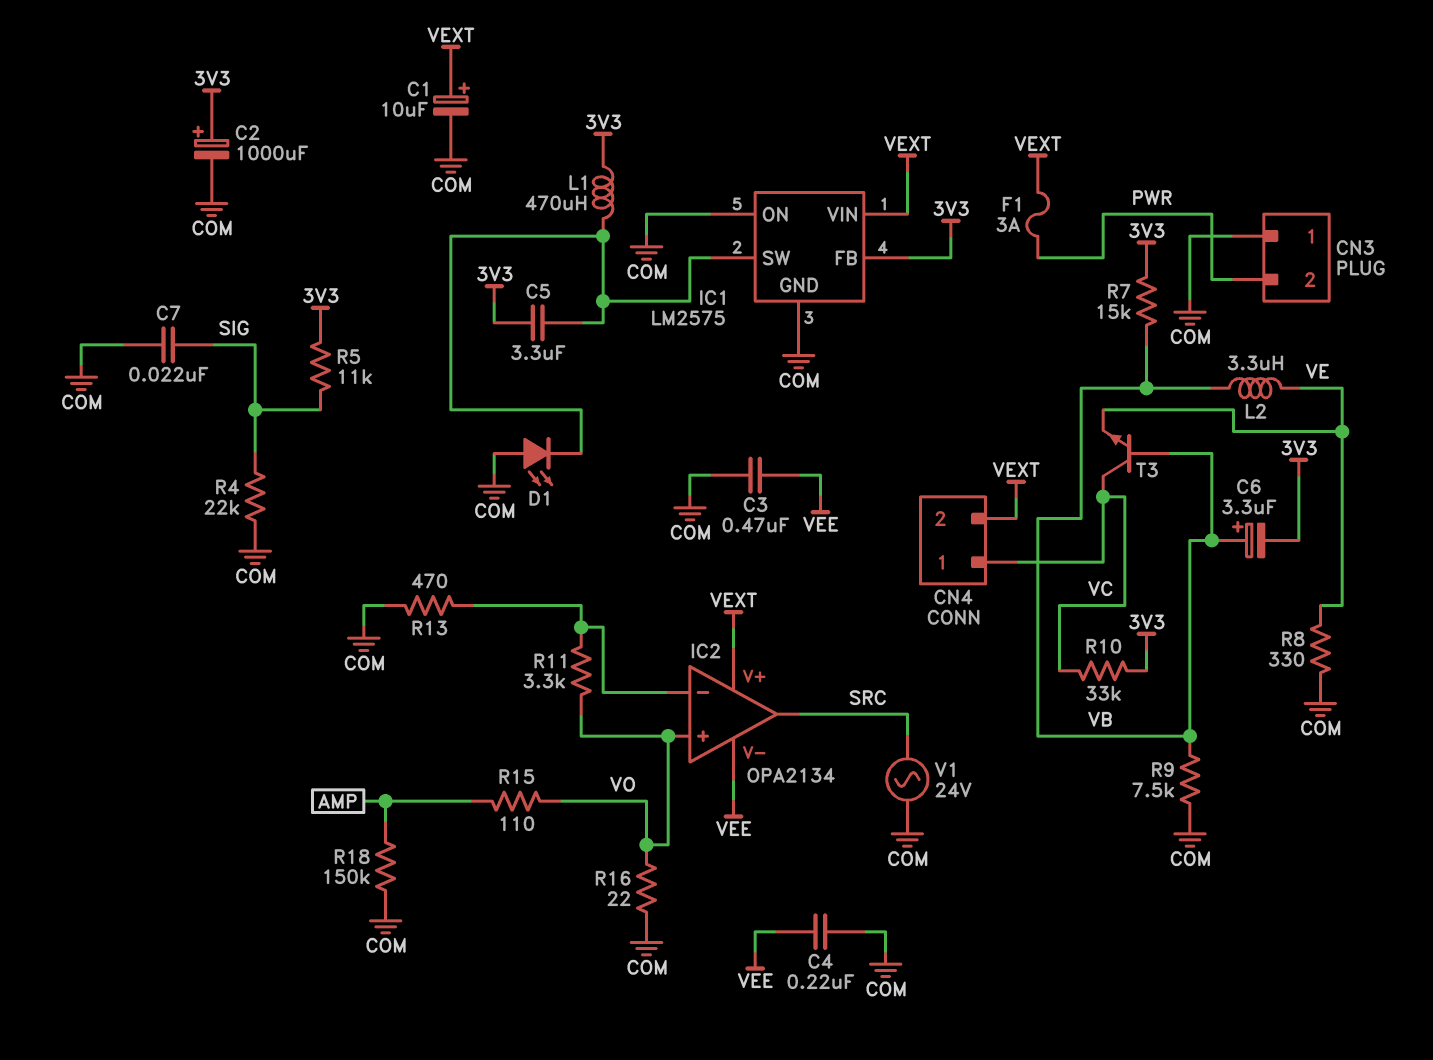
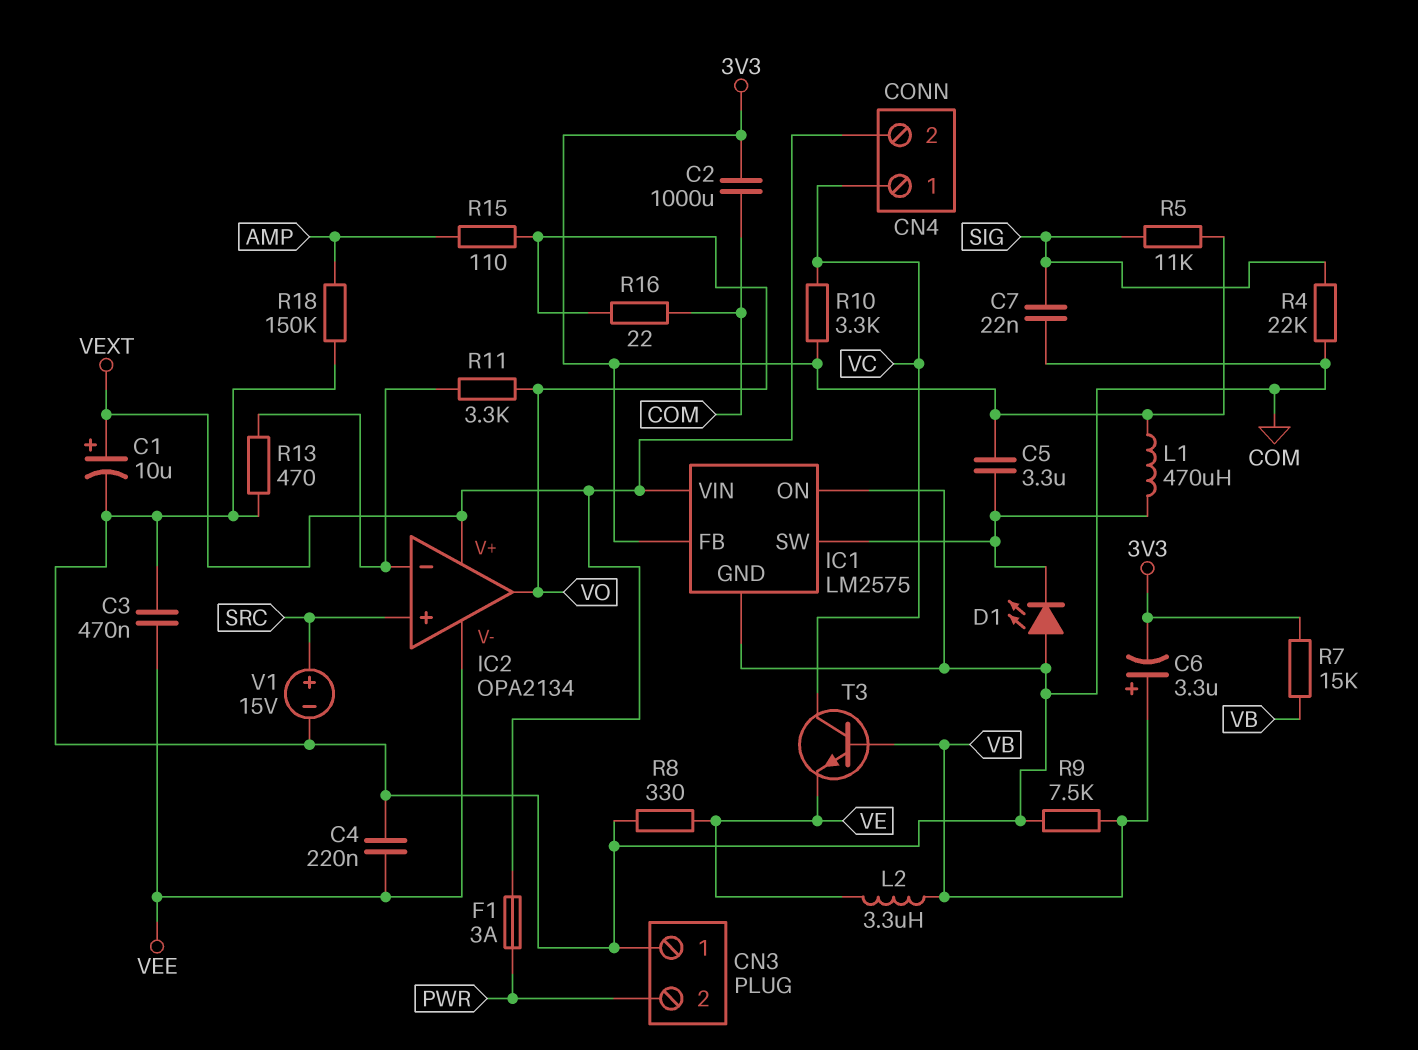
C2: 1000uF (plus 3V3, minus COM) -> 1000uF (3V3, COM)
IC2 pin in+: VO -> SRC
IC2 pin out: SRC -> VO
R10: 33k (3V3, VC) -> 3.3k (3V3, VC)
V1: AC 24V (COM, SRC) -> 15V (plus SRC, minus COM)

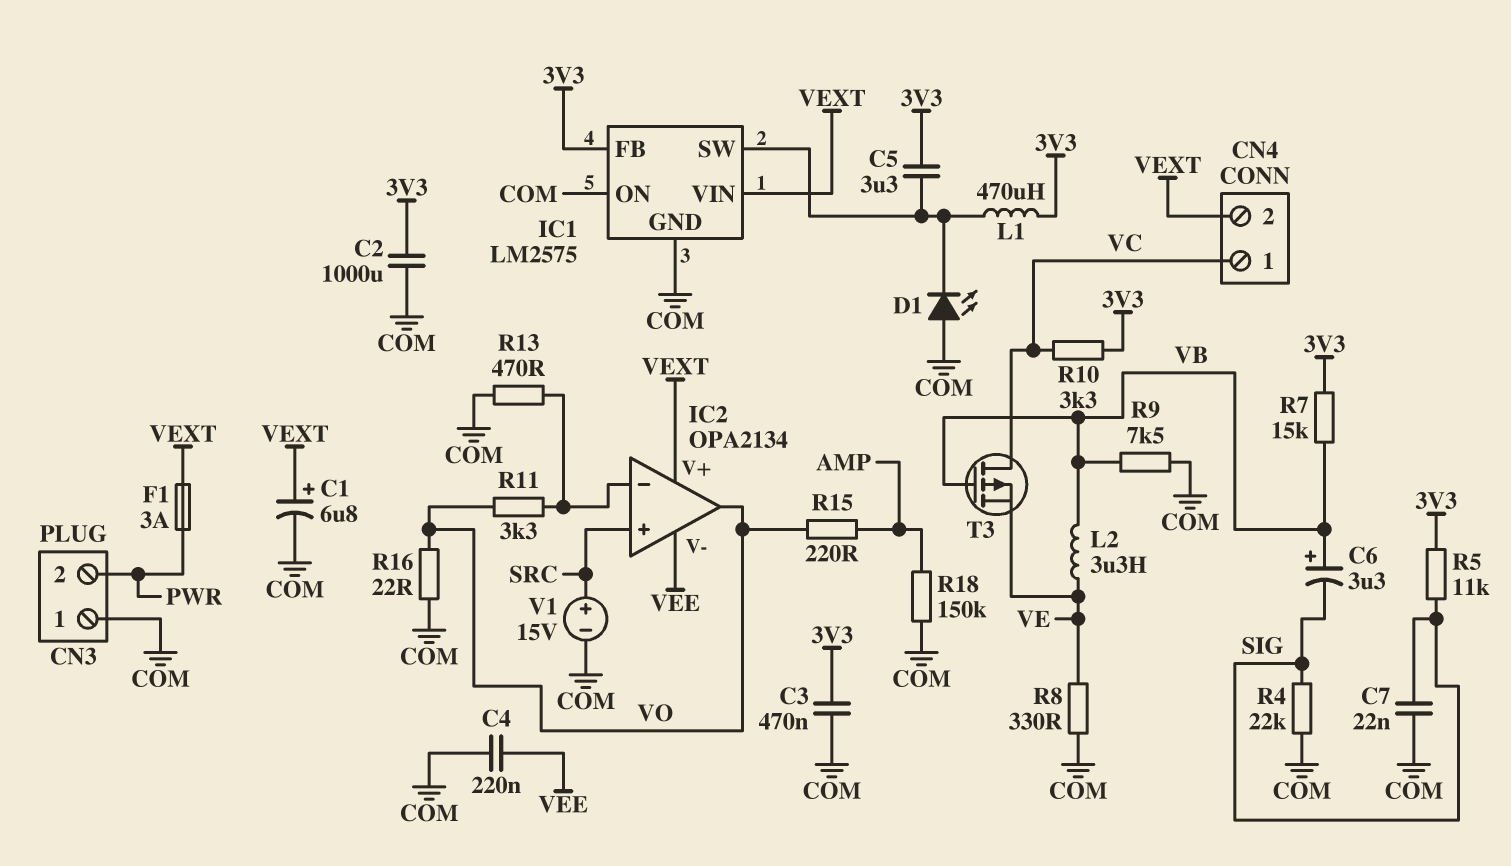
C1: 10uF (plus VEXT, minus COM) -> 6.8uF (plus VEXT, minus COM)
C3: 470nF (COM, VEE) -> 470nF (3V3, COM)
C6: 3.3uF (plus VB, minus 3V3) -> 3.3uF (plus VB, minus SIG)
R15: 110 (AMP, VO) -> 220 (AMP, VO)
T3: NPN (B VB, C VC, E VE) -> PMOS (G VB, D VC, S VE)

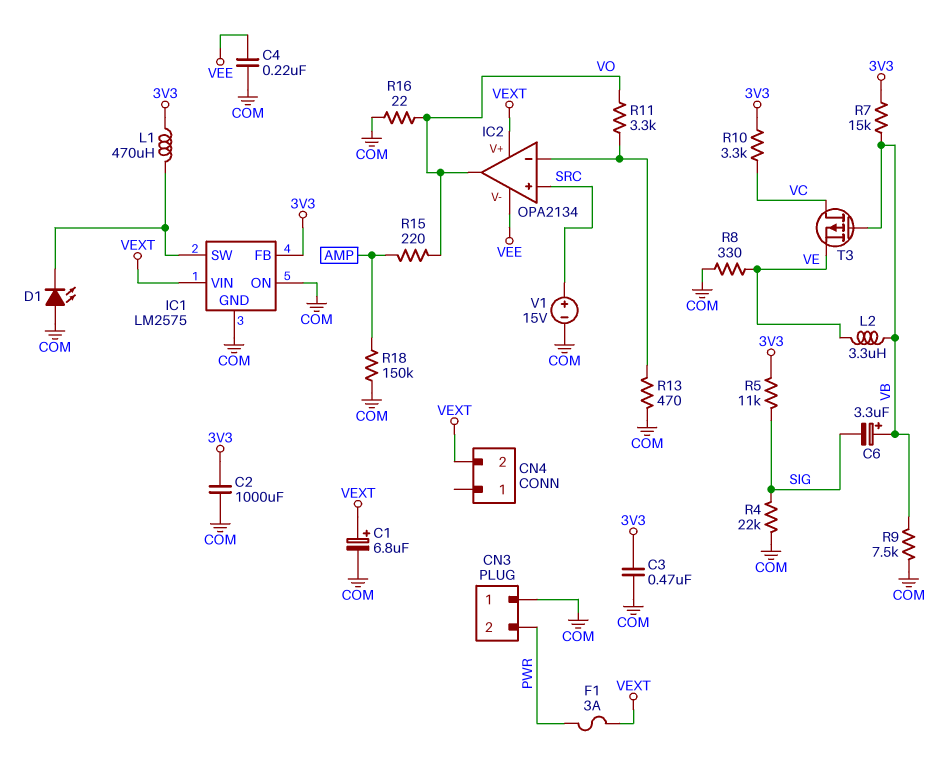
C5: 3.3uF (3V3, IC1/SW) -> none
C7: 22nF (COM, SIG) -> none
CN4 pin 1: VC -> none

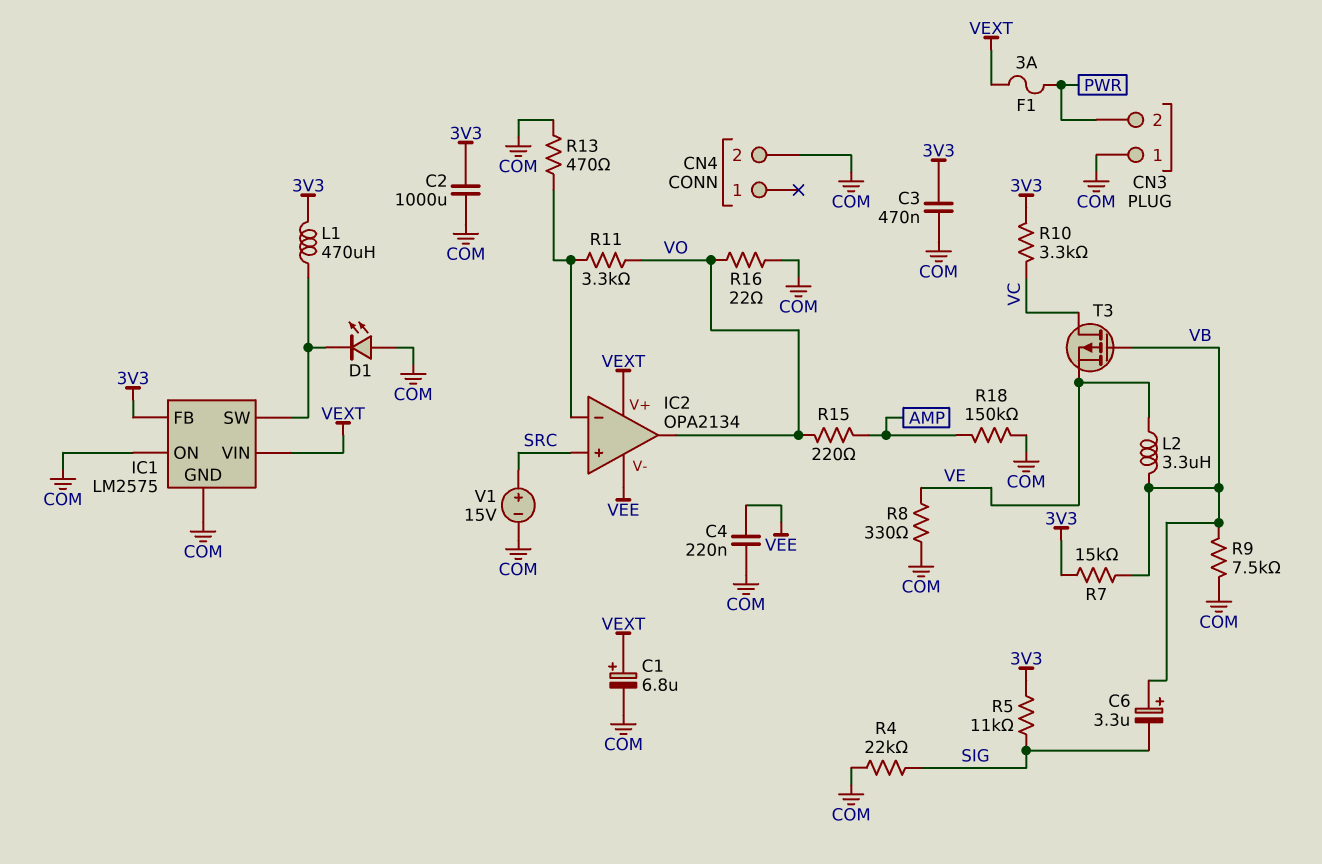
CN4 pin 2: VEXT -> COM

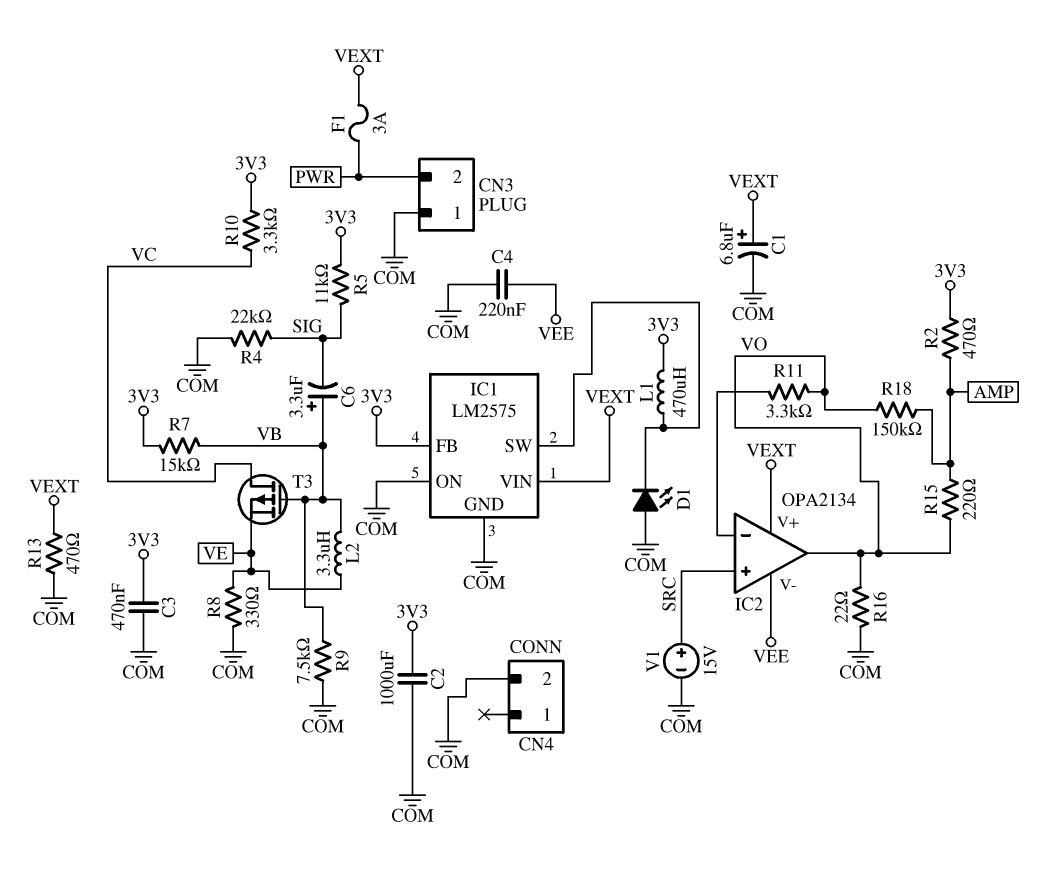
R2: none -> 470 (3V3, AMP)
R13: 470 (COM, IC2/in-) -> 470 (COM, VEXT)
R18: 150k (AMP, COM) -> 150k (AMP, VO)

